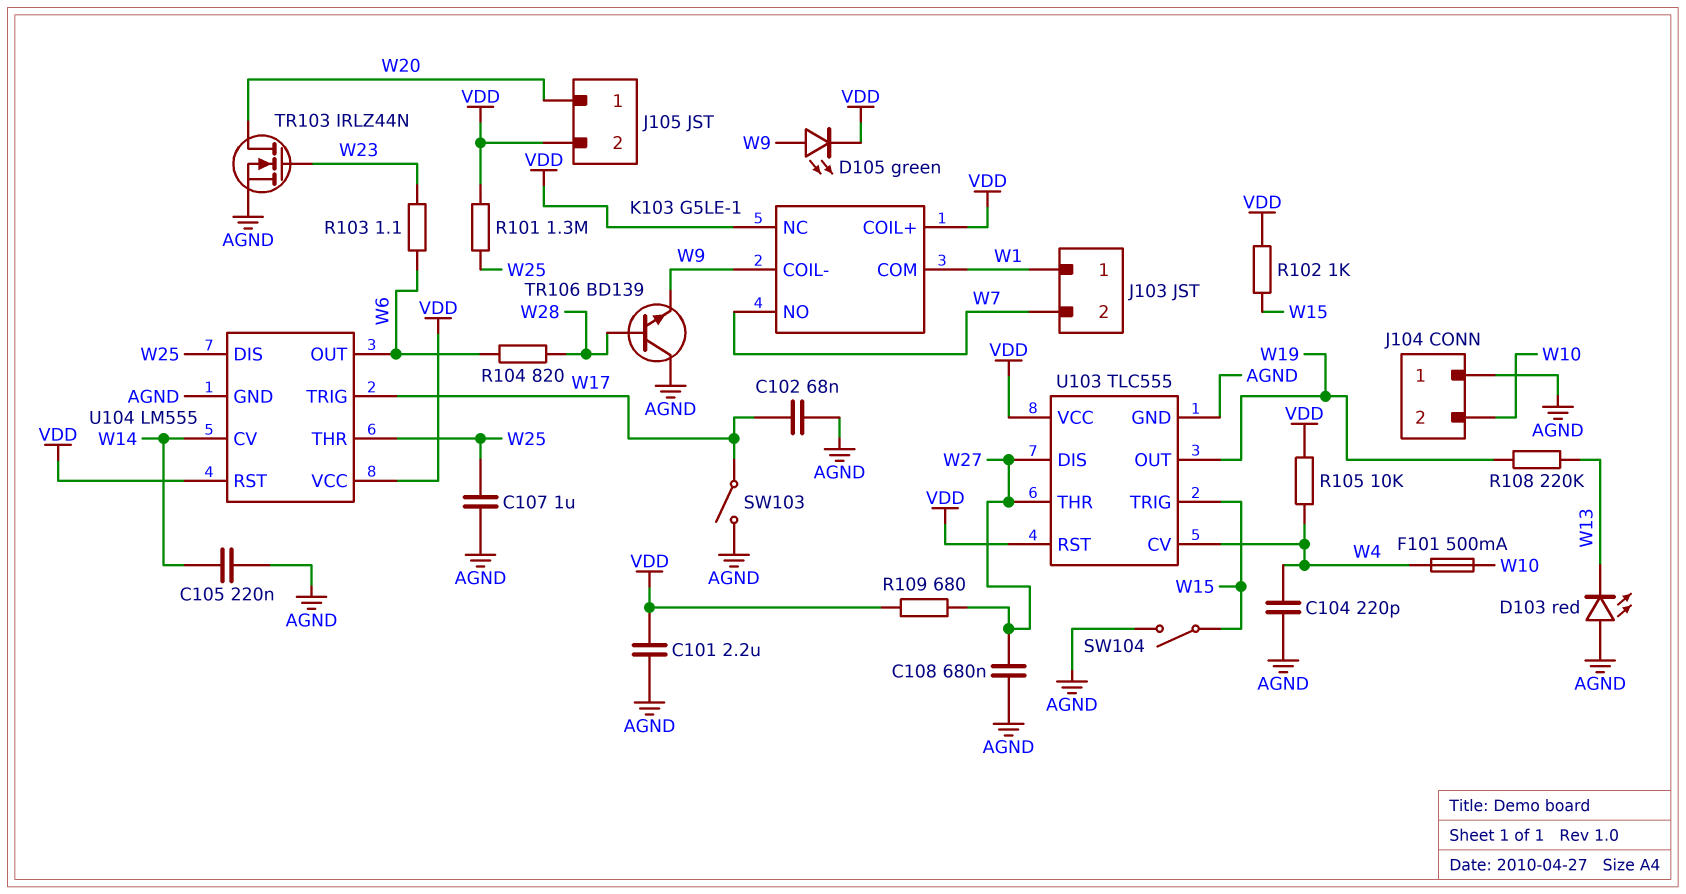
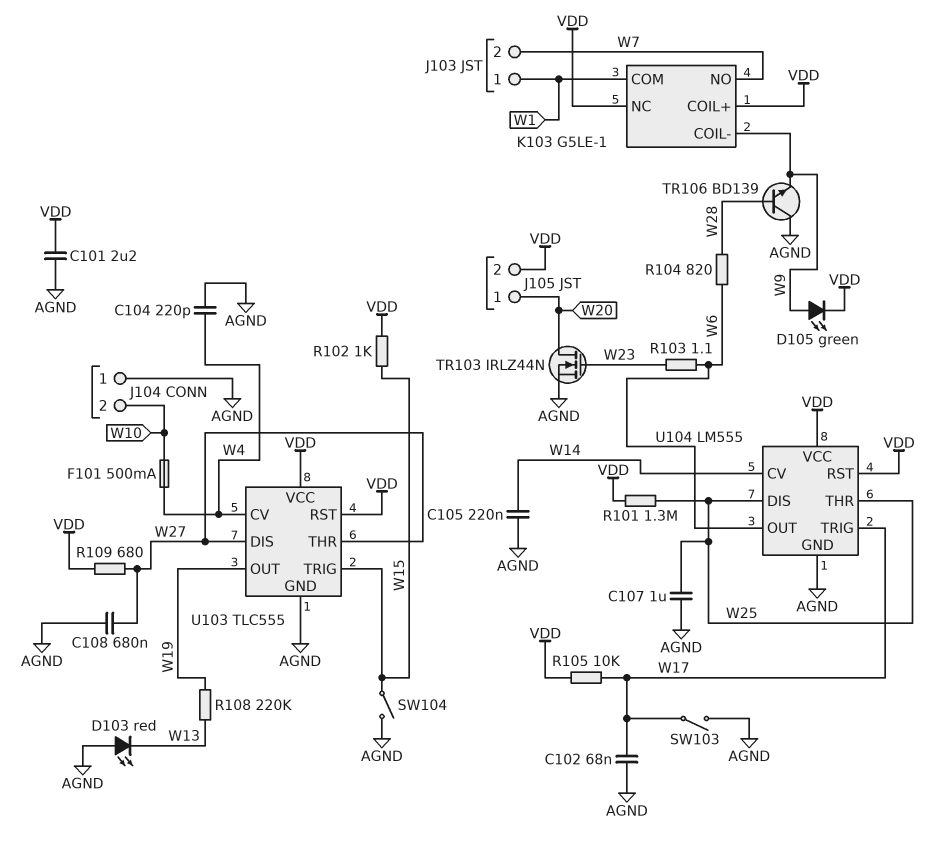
R105: 10k (VDD, W4) -> 10k (VDD, W17)

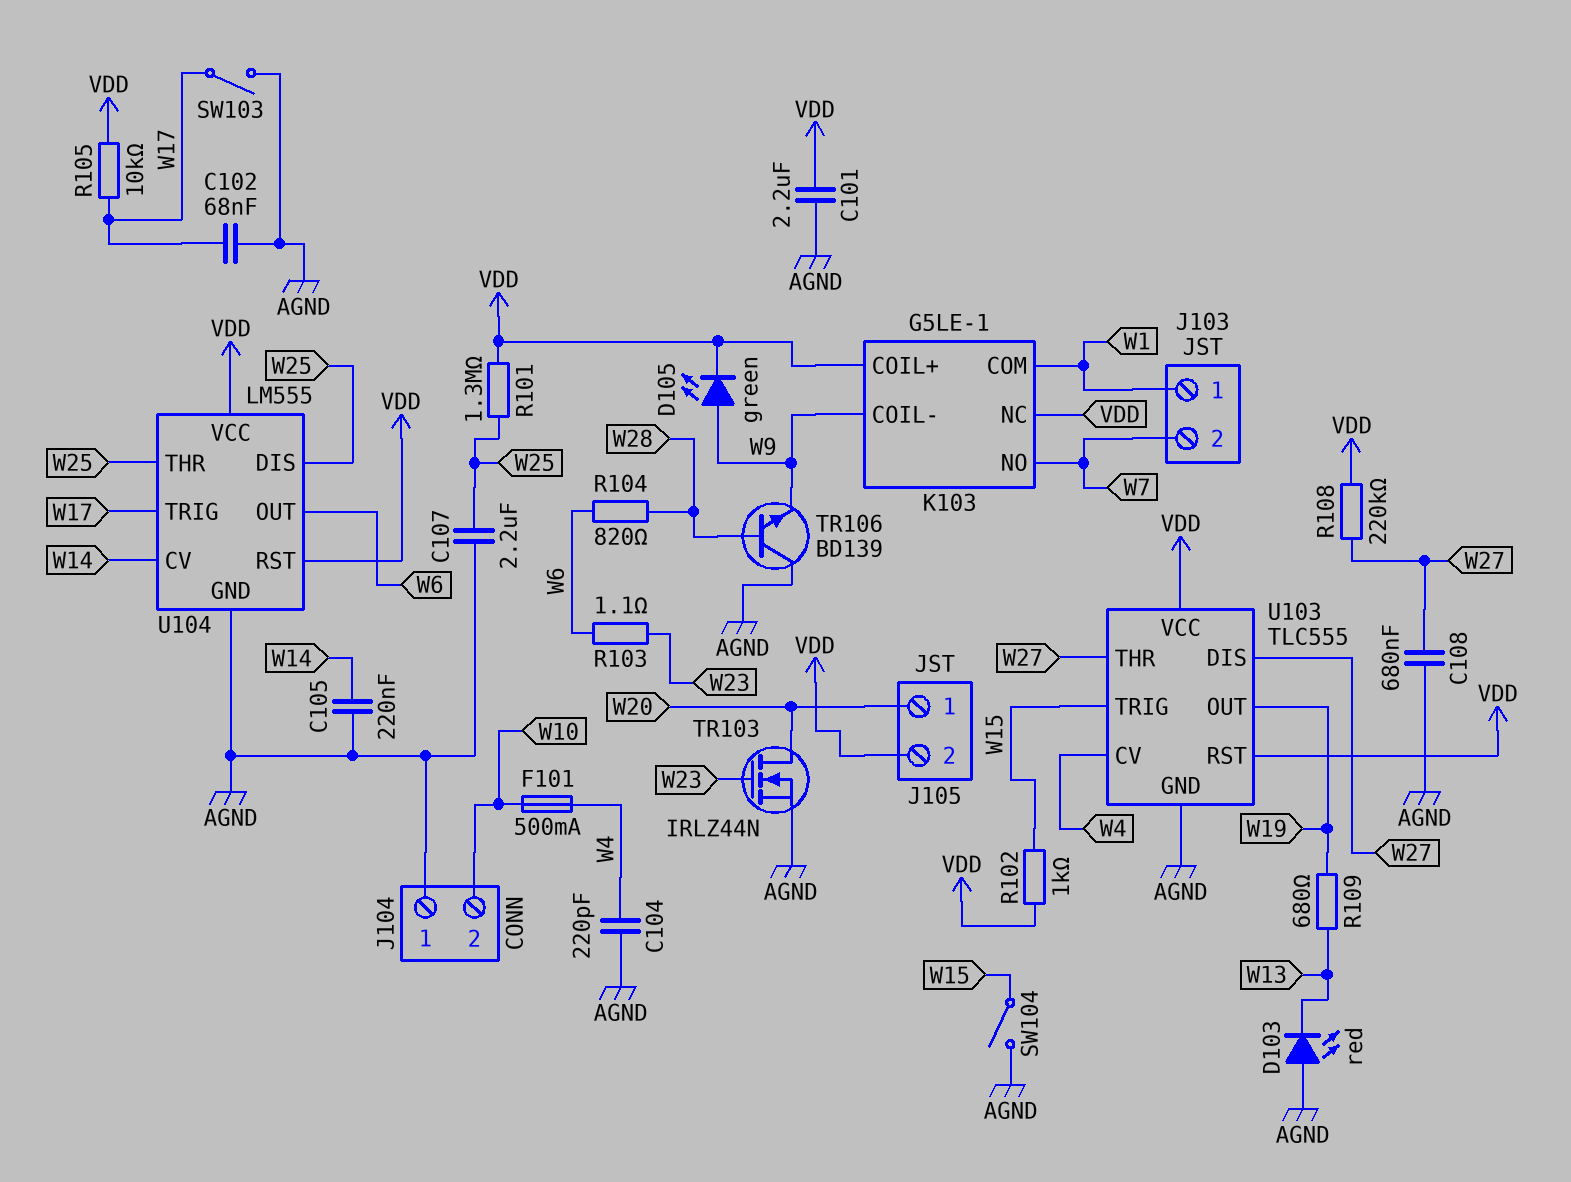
C107: 1uF (AGND, W25) -> 2.2uF (AGND, W25)
R108: 220k (W13, W19) -> 220k (VDD, W27)
R109: 680 (VDD, W27) -> 680 (W13, W19)

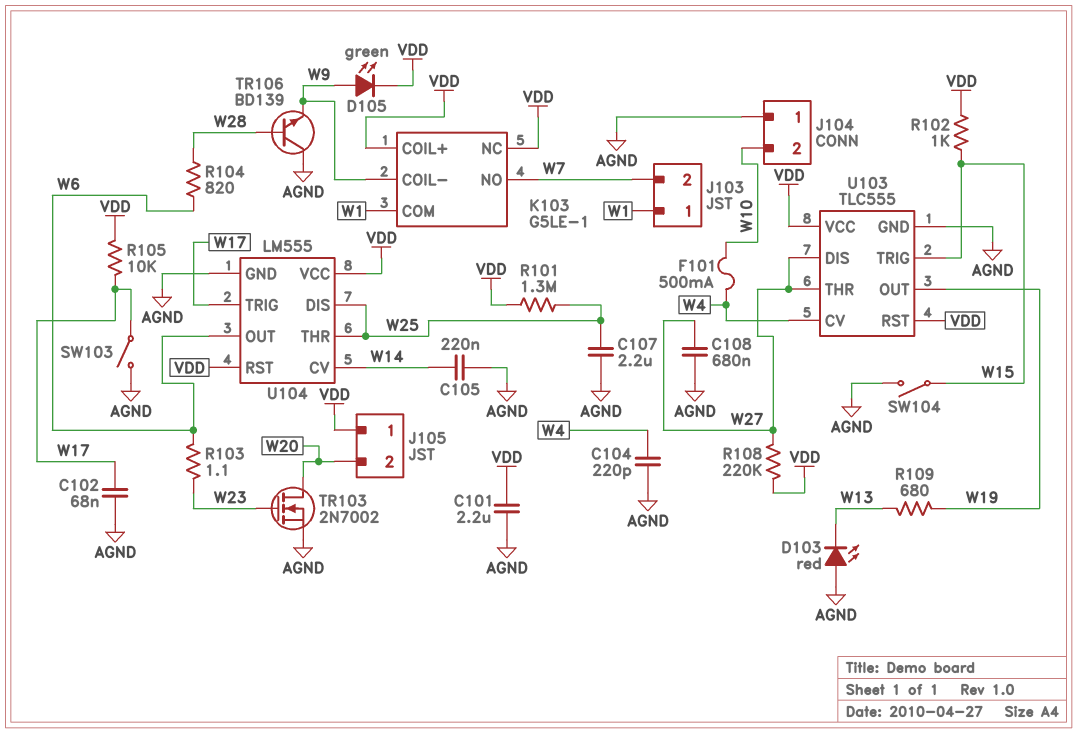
J105 pin 1: W20 -> VDD
J105 pin 2: VDD -> W20
TR103: NMOS IRLZ44N (G W23, D W20, S AGND) -> NMOS 2N7002 (G W23, D W20, S AGND)

